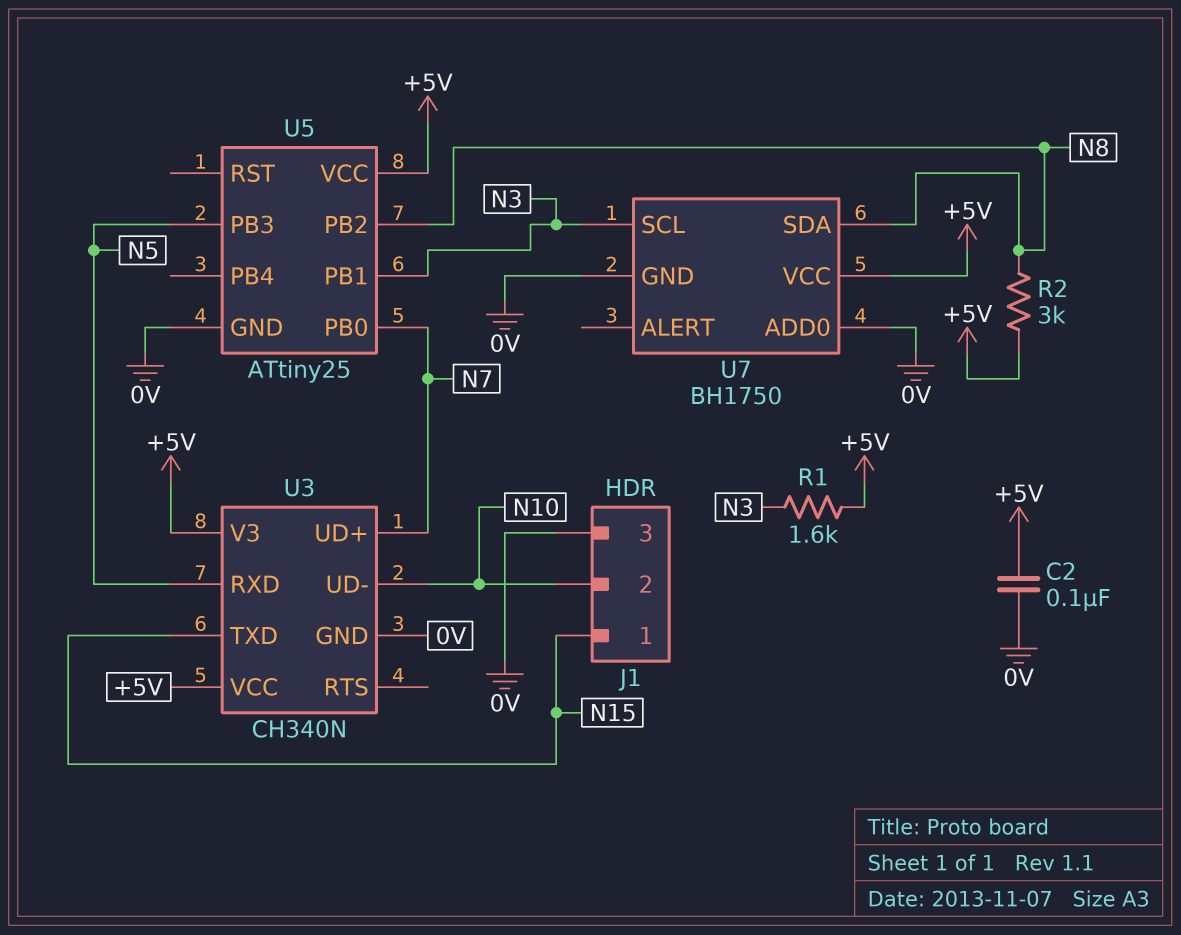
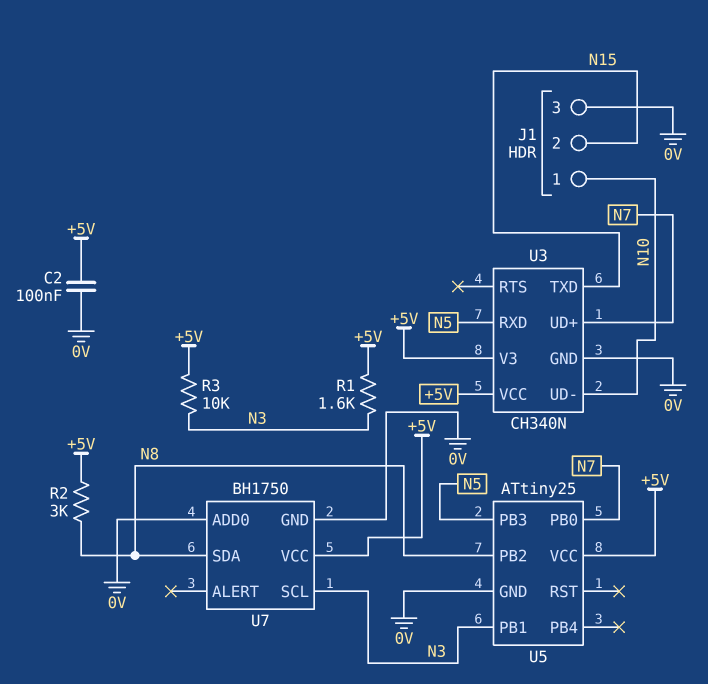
J1 pin 1: N15 -> N10
J1 pin 2: N10 -> N15
R3: none -> 10k (+5V, N3)

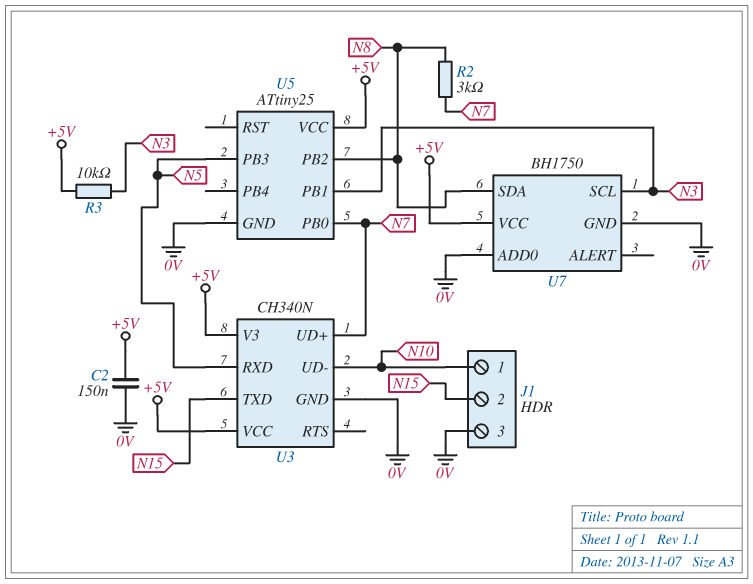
C2: 100nF (+5V, 0V) -> 150nF (+5V, 0V)
R1: 1.6k (+5V, N3) -> none
R2: 3k (+5V, N8) -> 3k (N7, N8)

